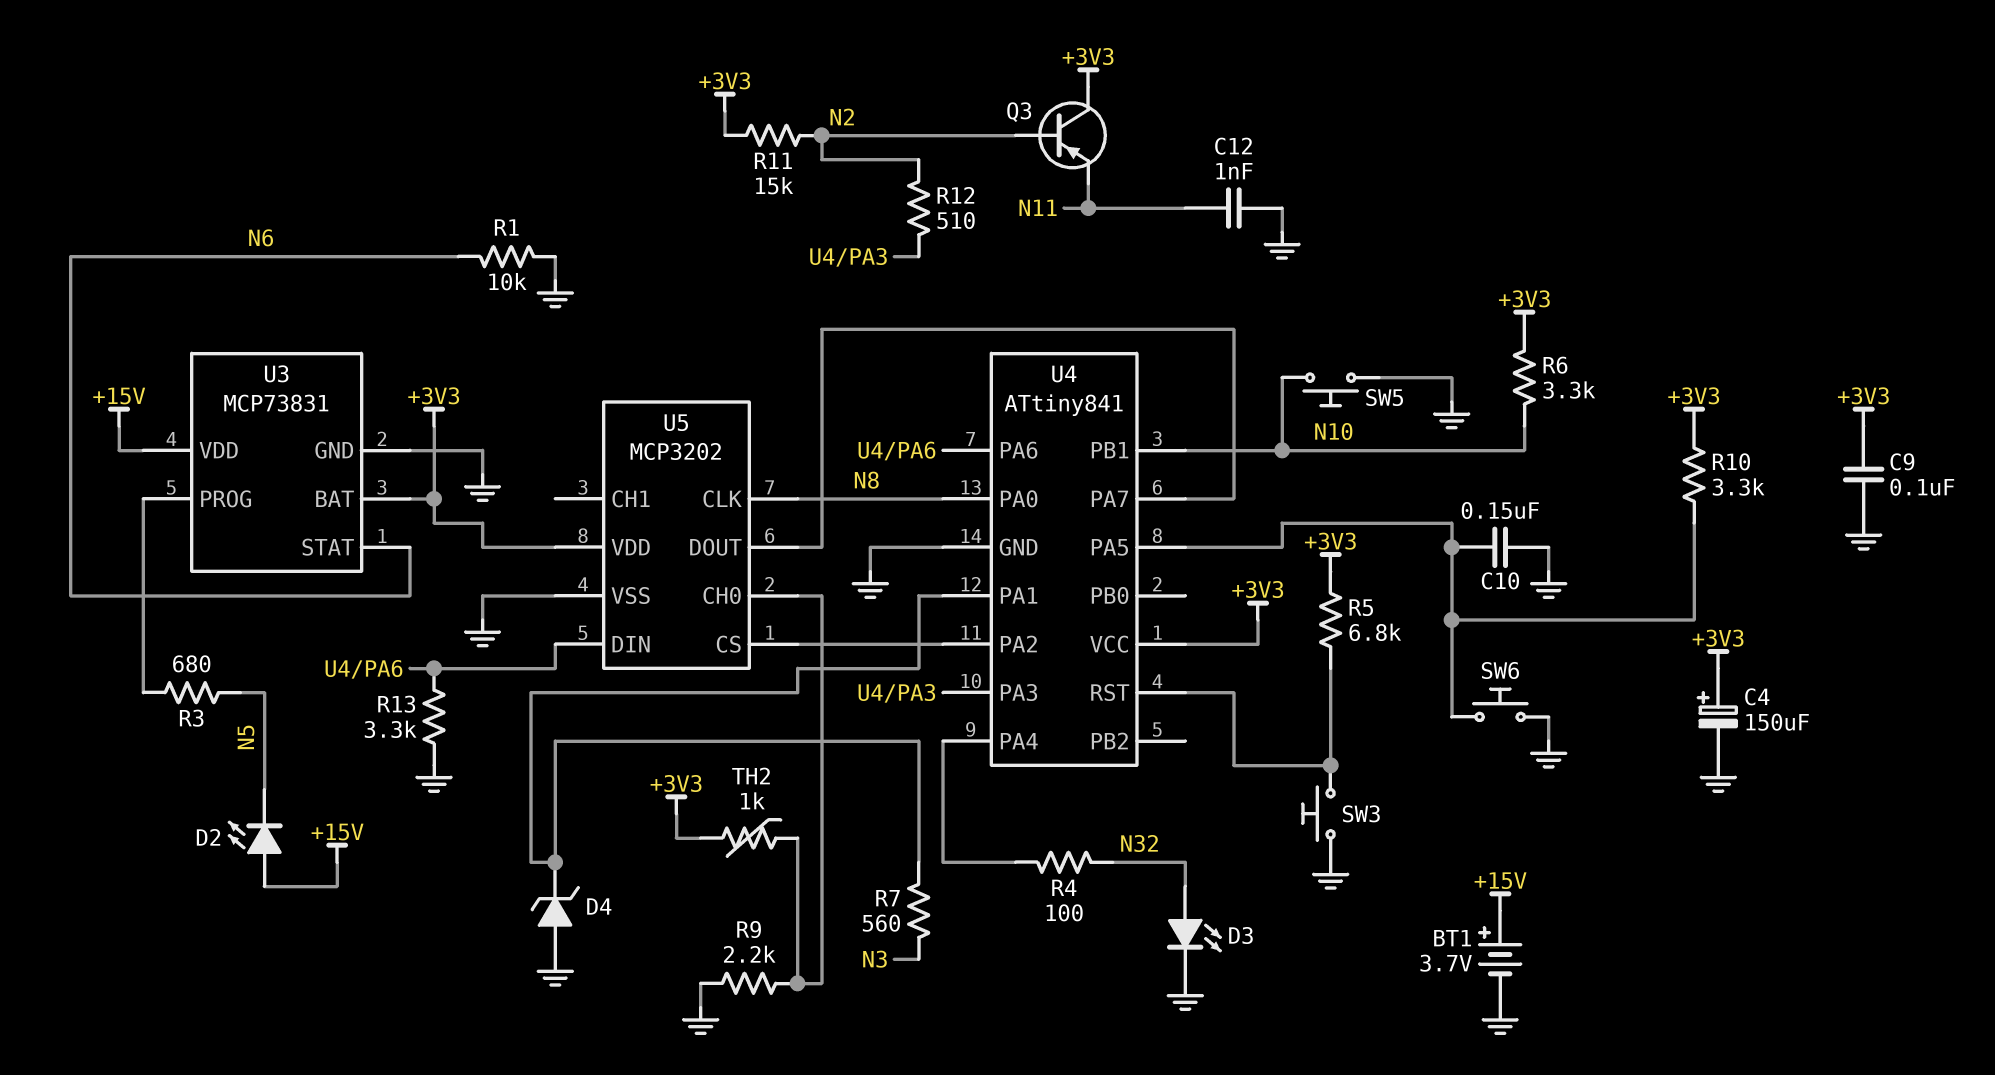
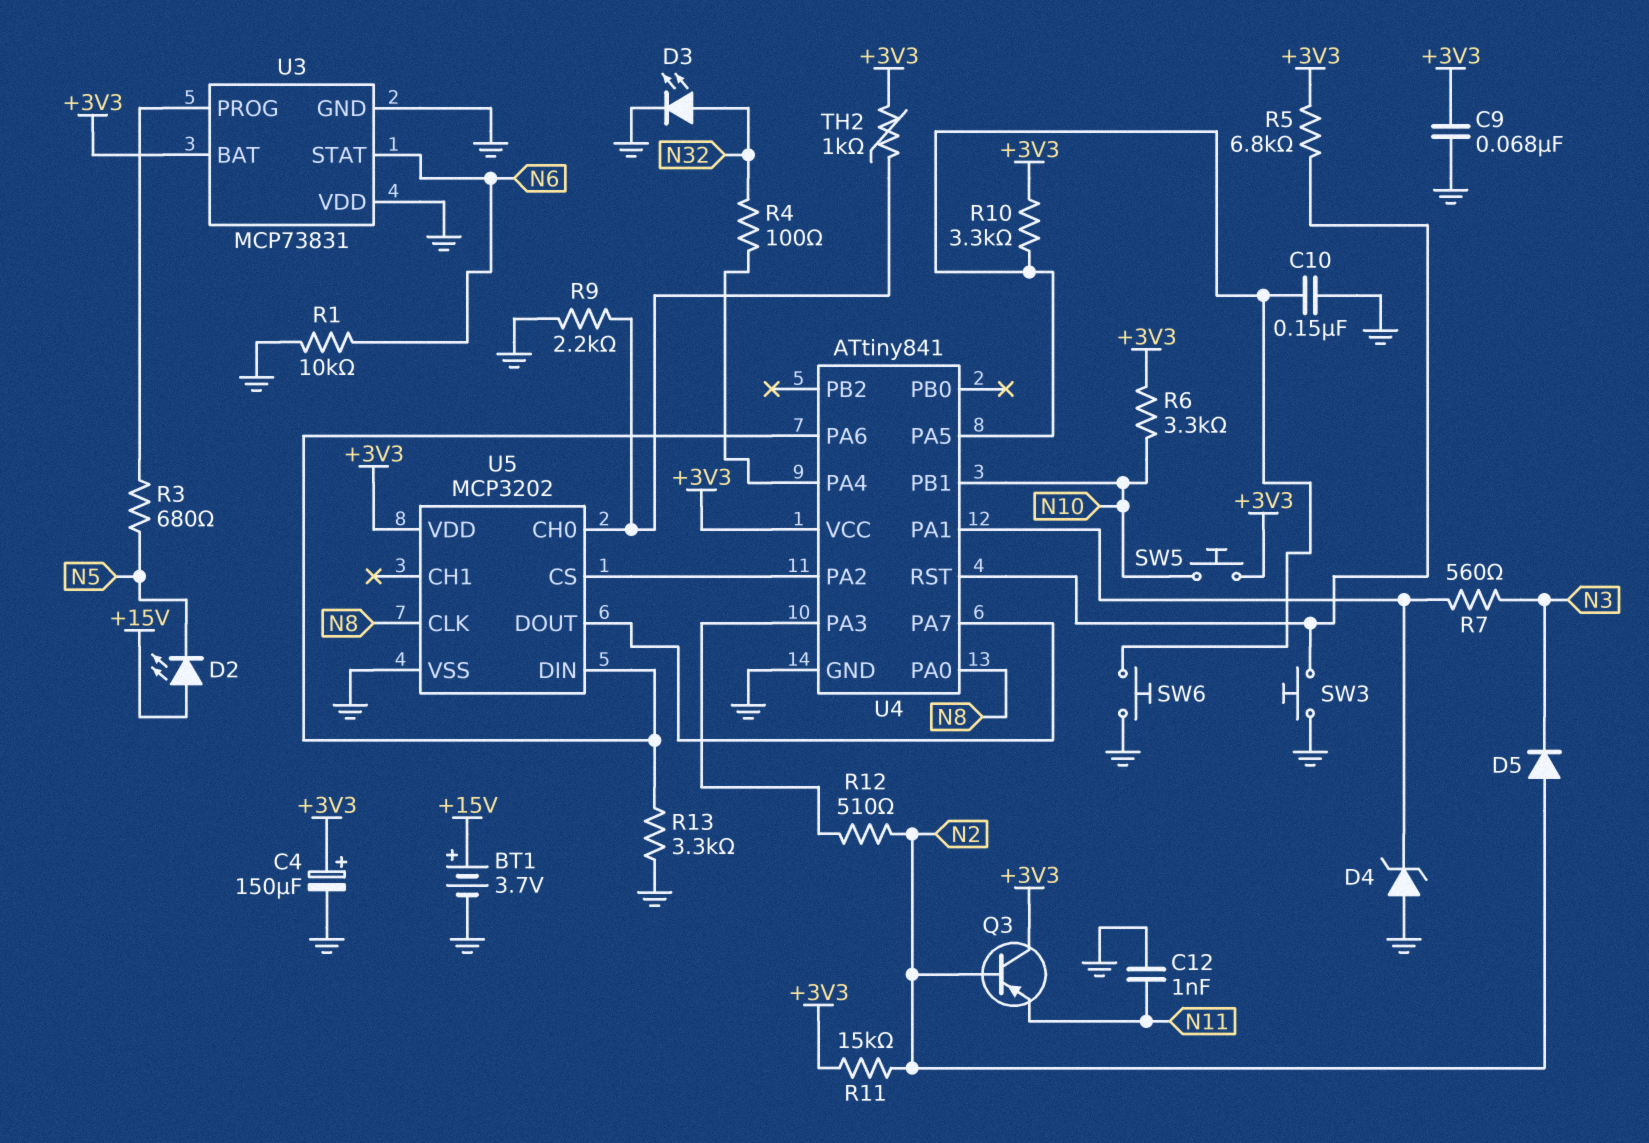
C9: 100nF (+3V3, GND) -> 68nF (+3V3, GND)
D5: none -> diode (A N2, K N3)
SW5: button (GND, N10) -> button (+3V3, N10)
U3 pin VDD: +15V -> GND

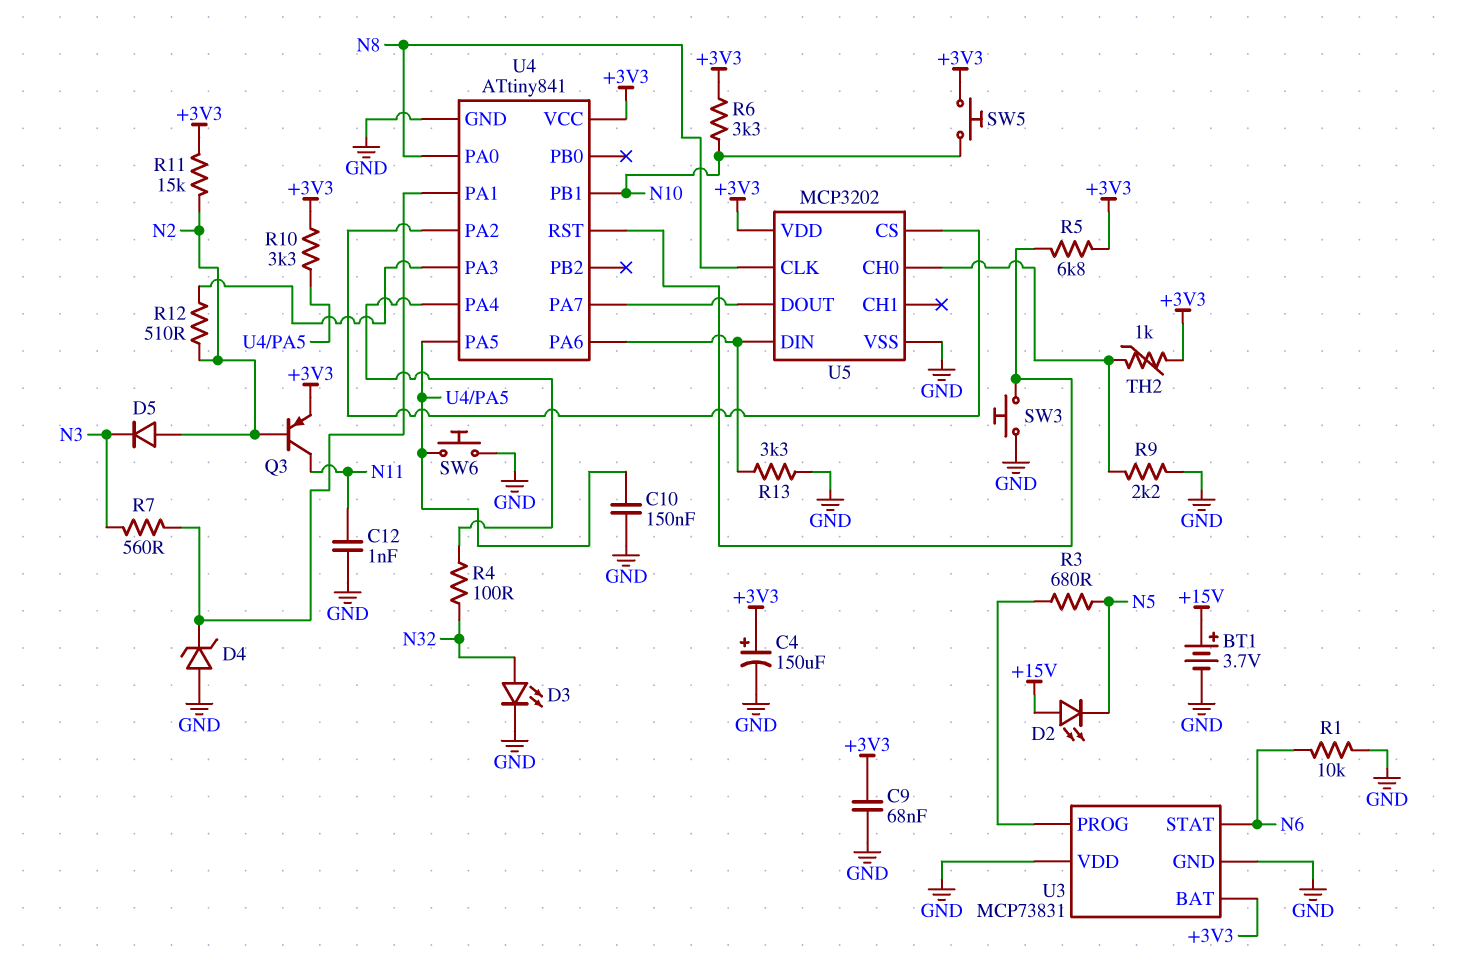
Q3: PNP (B N2, C +3V3, E N11) -> PNP (B N2, C N11, E +3V3)

